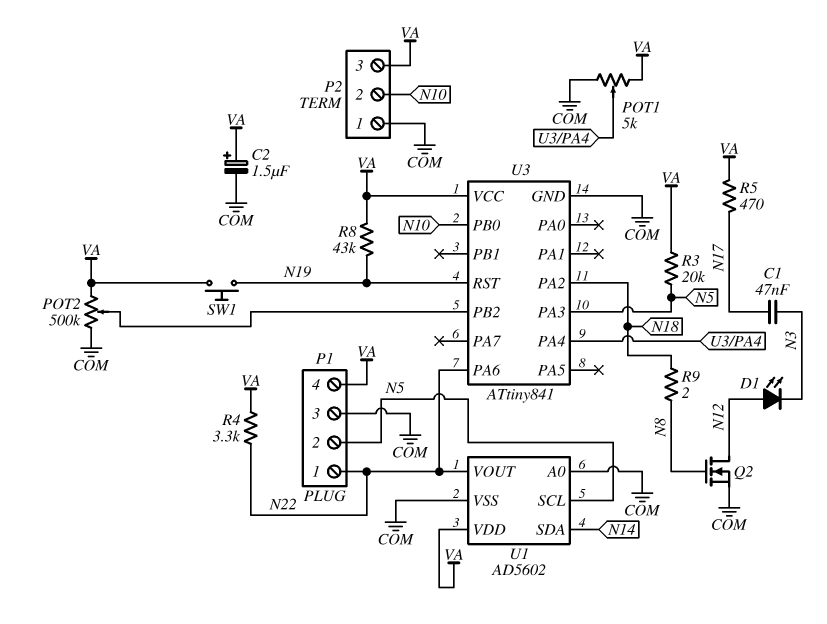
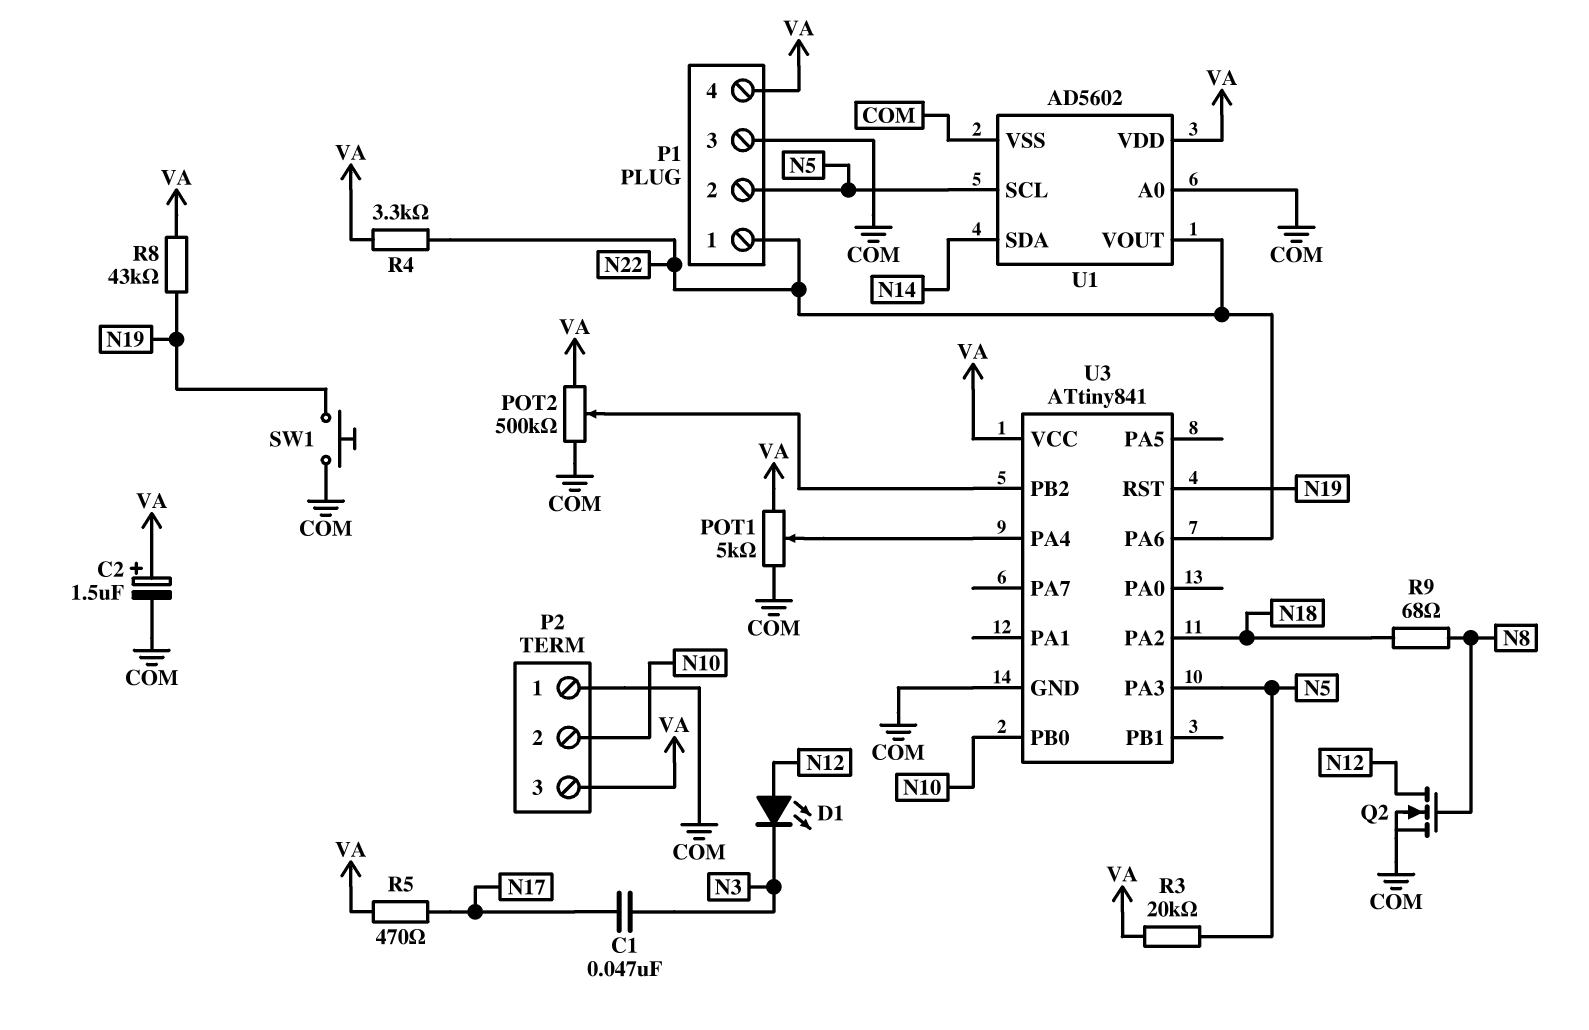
R9: 2 (N8, N18) -> 68 (N8, N18)
SW1: button (N19, VA) -> button (COM, N19)

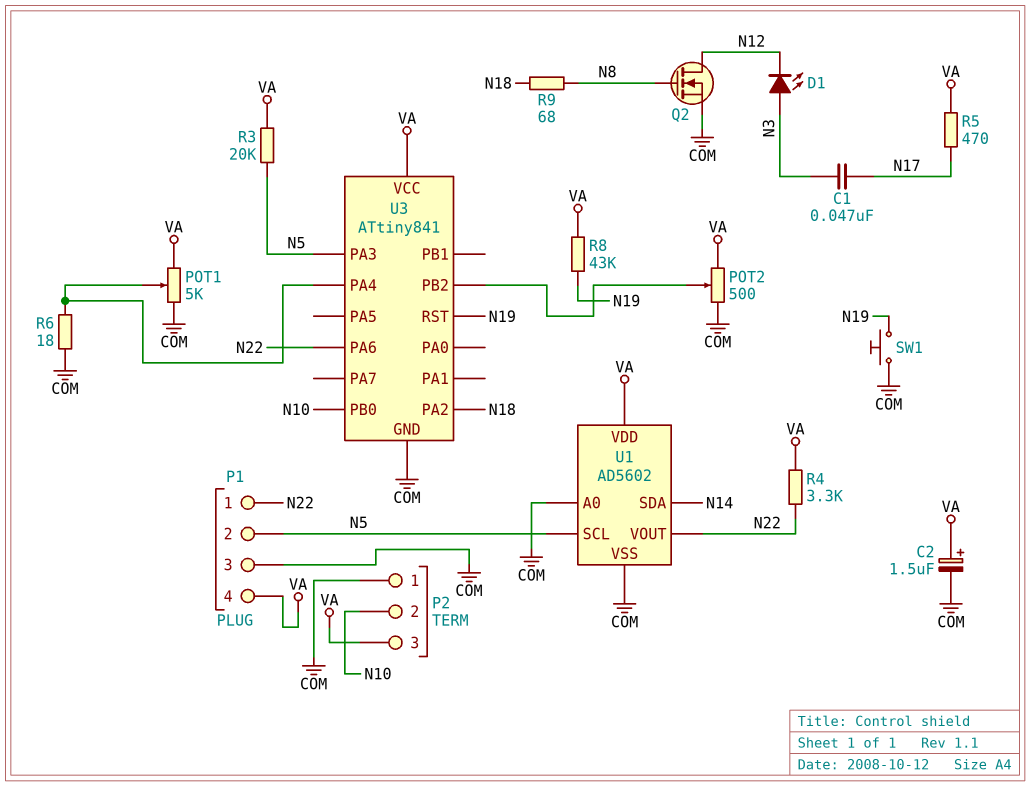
D1: LED (A N12, K N3) -> LED (A N3, K N12)
POT2: 500k (COM, VA, wiper U3/PB2) -> 500 (COM, VA, wiper U3/PB2)
R6: none -> 18 (COM, U3/PA4)

